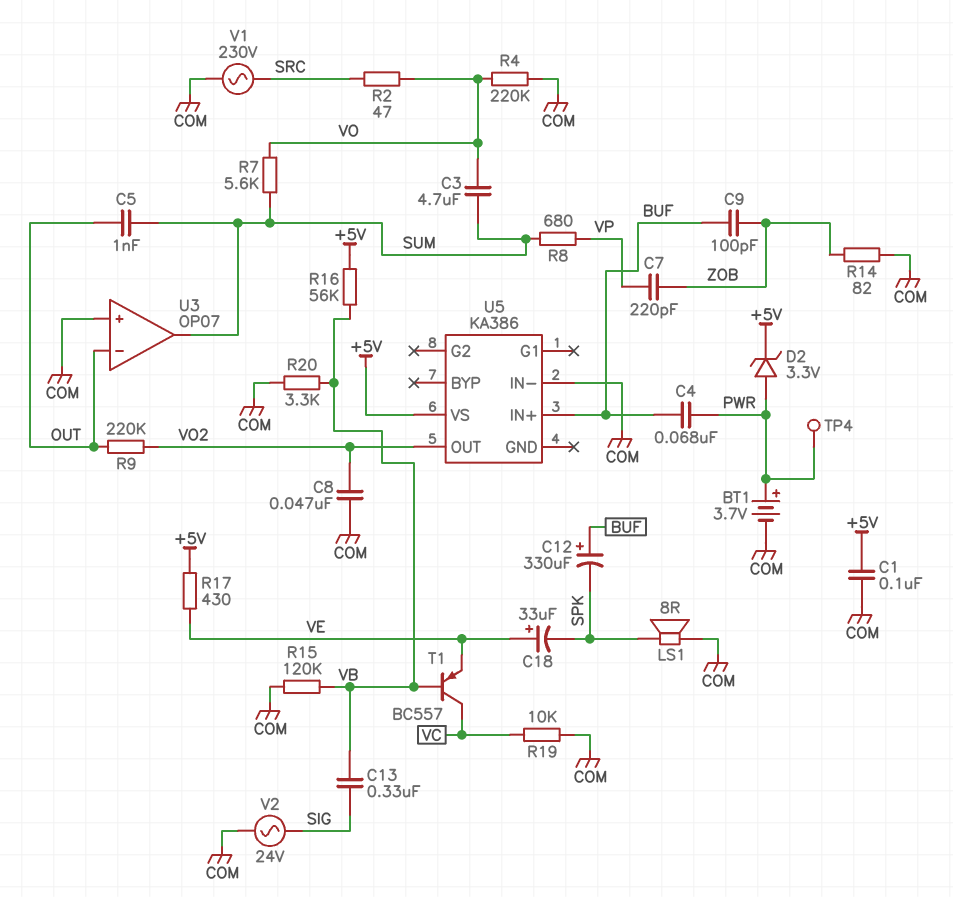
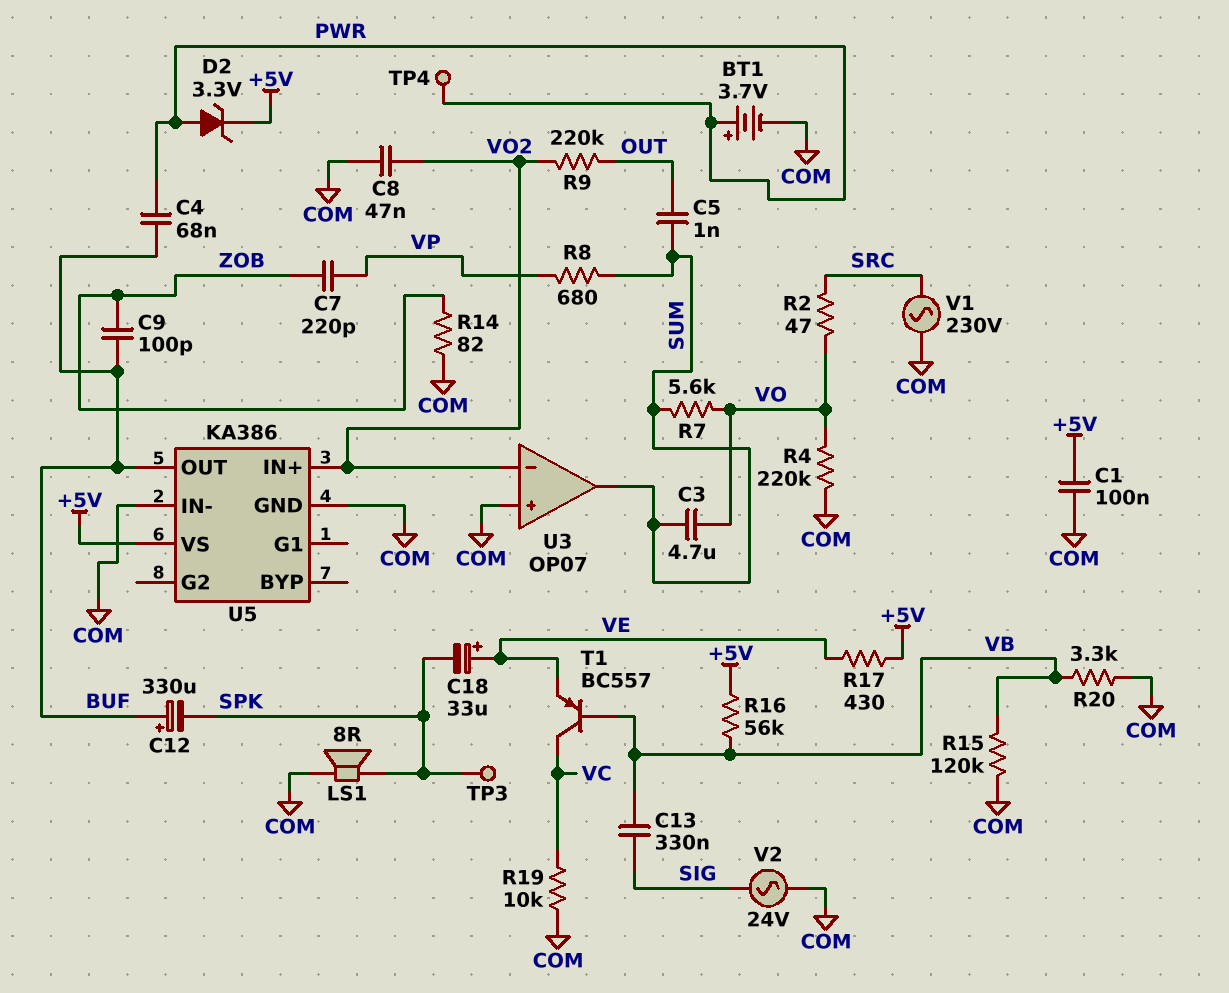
TP3: none -> test point (SPK)
U3 pin in-: OUT -> VO2
U5 pin GND: none -> COM
U5 pin IN+: BUF -> VO2
U5 pin OUT: VO2 -> BUF

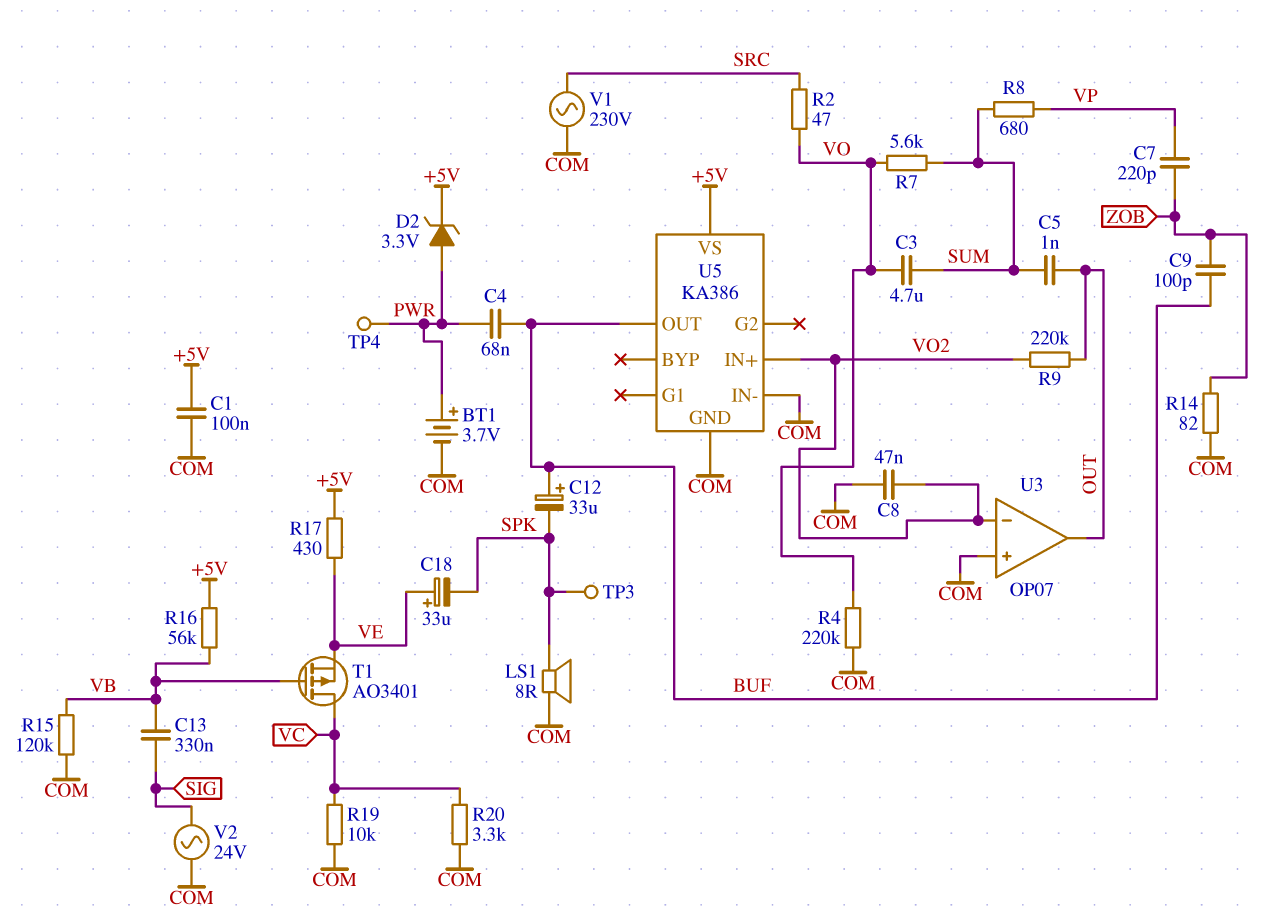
C12: 330uF (plus BUF, minus SPK) -> 33uF (plus BUF, minus SPK)
R20: 3.3k (COM, VB) -> 3.3k (COM, VC)
T1: PNP BC557 (B VB, C VC, E VE) -> PMOS AO3401 (G VB, D VC, S VE)
U3 pin out: SUM -> OUT

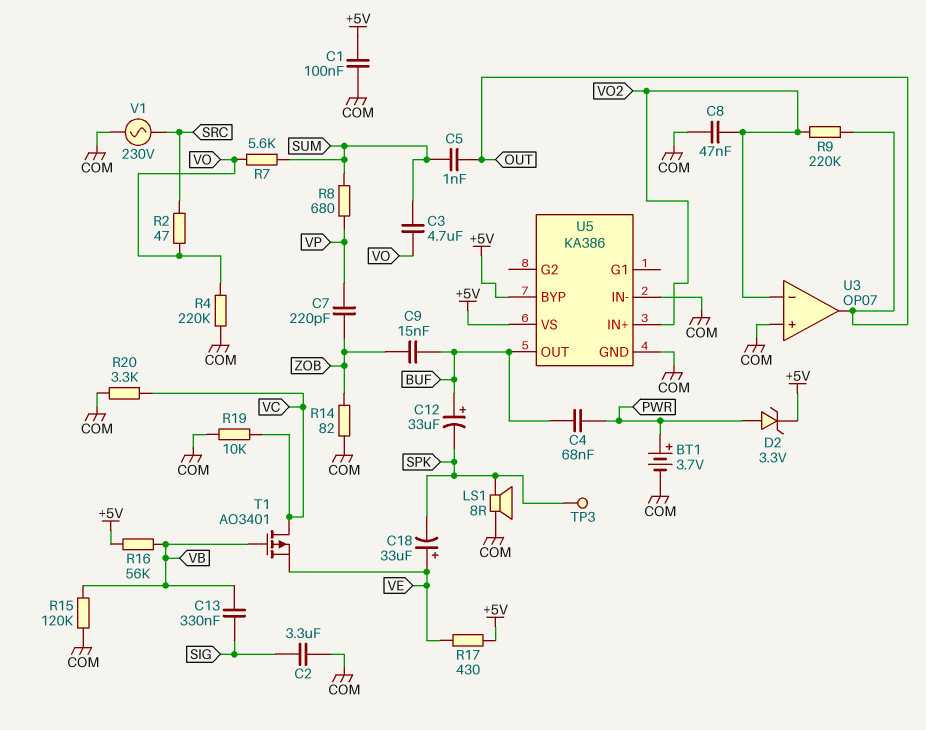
C2: none -> 3.3uF (COM, SIG)
C9: 100pF (BUF, ZOB) -> 15nF (BUF, ZOB)
TP4: test point (PWR) -> none
U5 pin BYP: none -> +5V
V2: AC 24V (COM, SIG) -> none

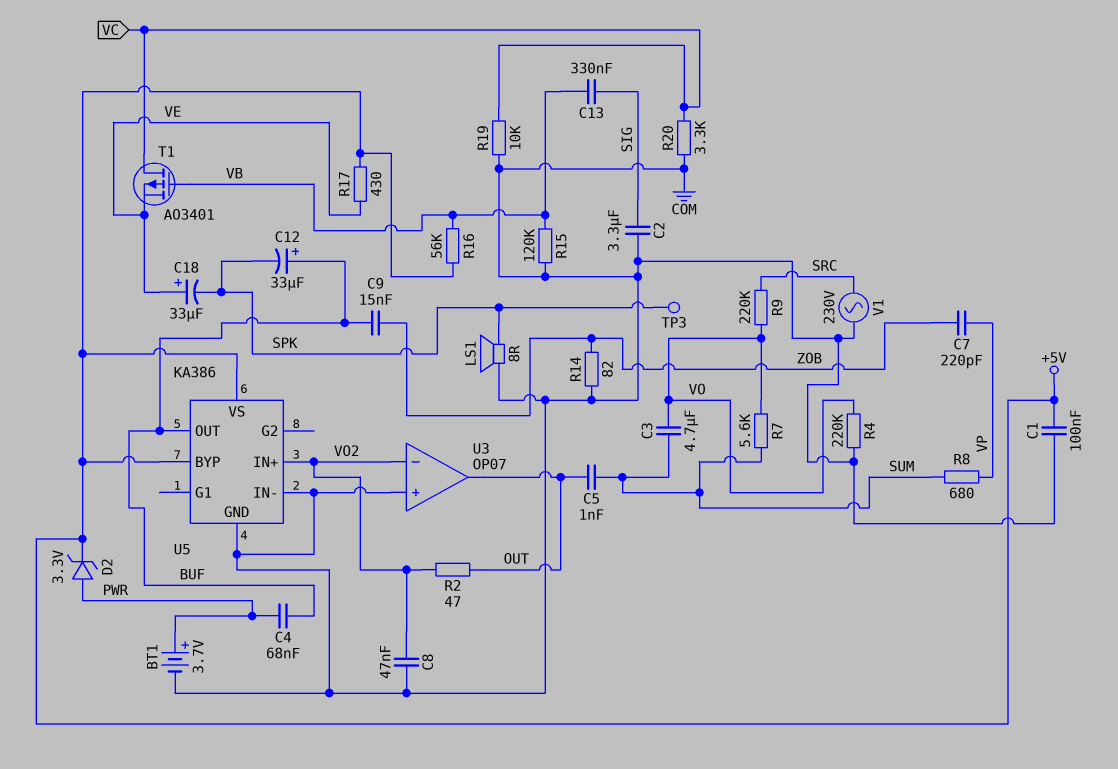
R2: 47 (SRC, VO) -> 47 (OUT, VO2)
R9: 220k (OUT, VO2) -> 220k (SRC, VO)

